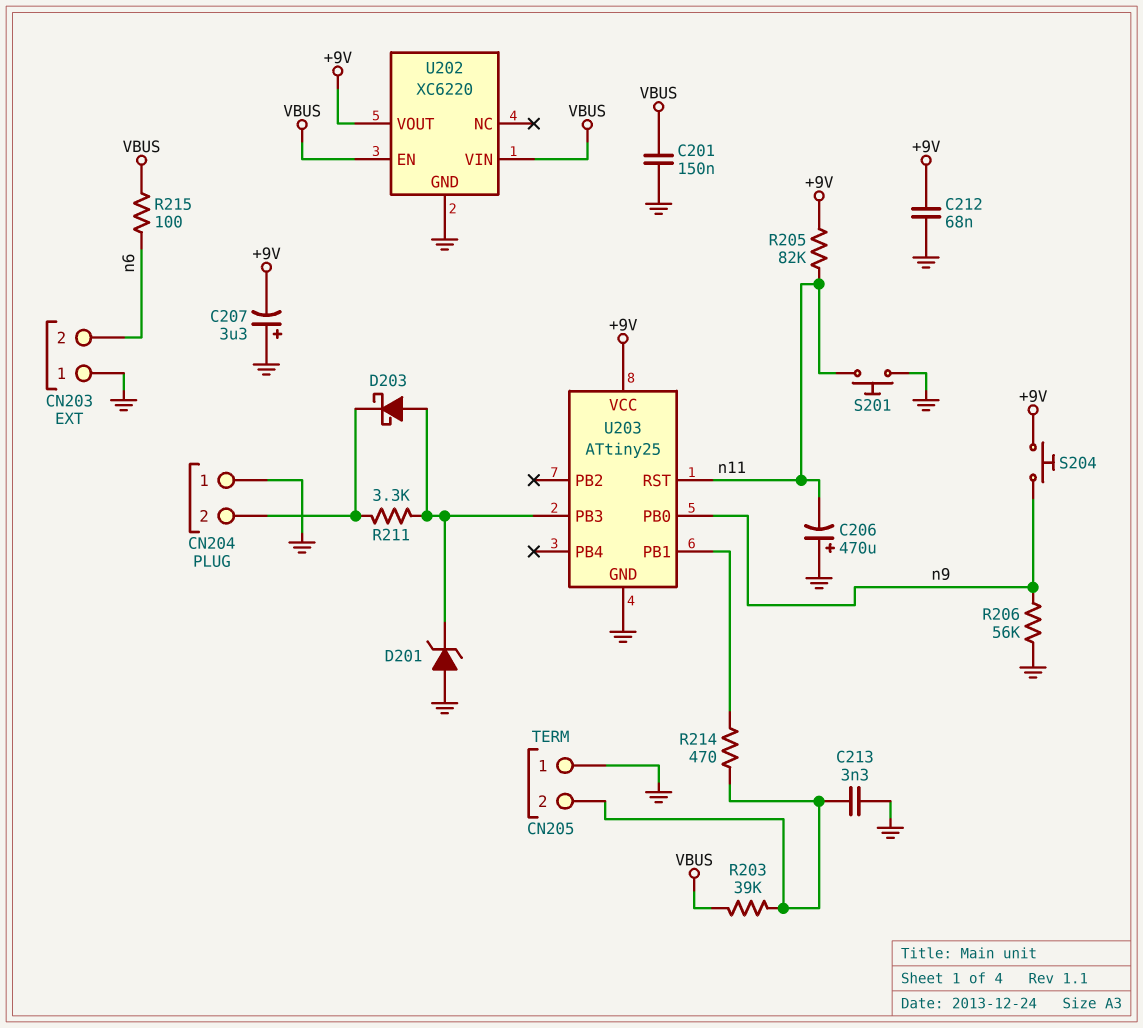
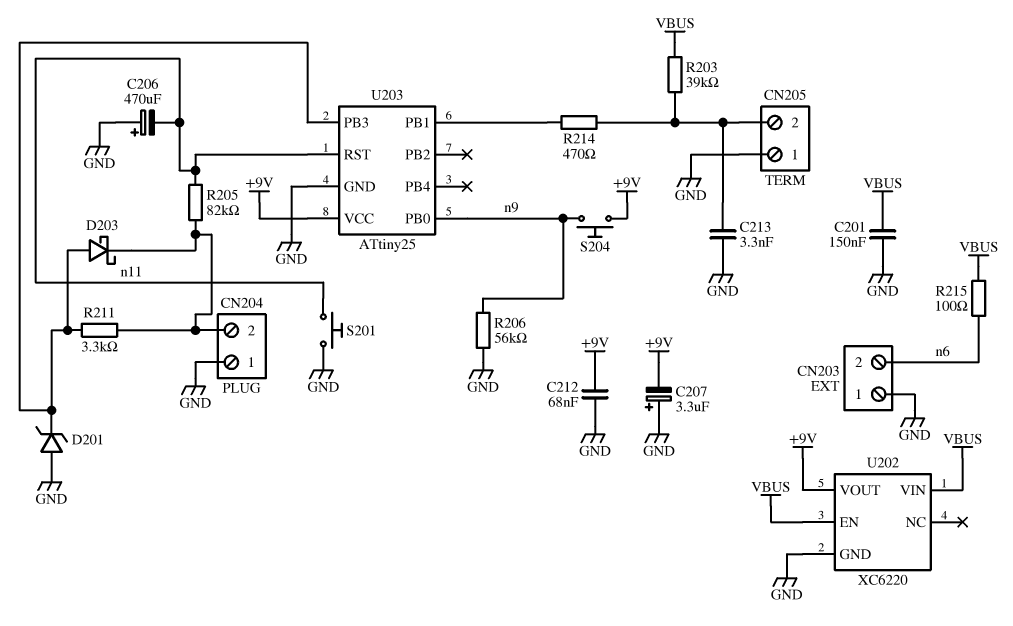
R205: 82k (+9V, n11) -> 82k (CN204/2, n11)

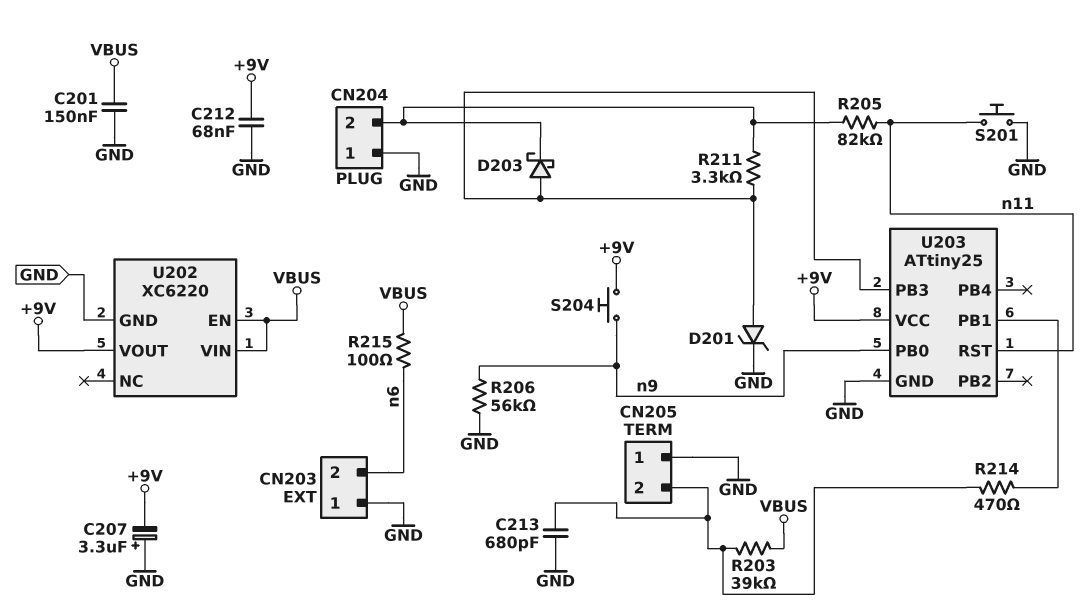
C206: 470uF (plus GND, minus n11) -> none
C213: 3.3nF (CN205/2, GND) -> 680pF (CN205/2, GND)
D201: zener (A GND, K U203/PB3) -> zener (A U203/PB3, K GND)

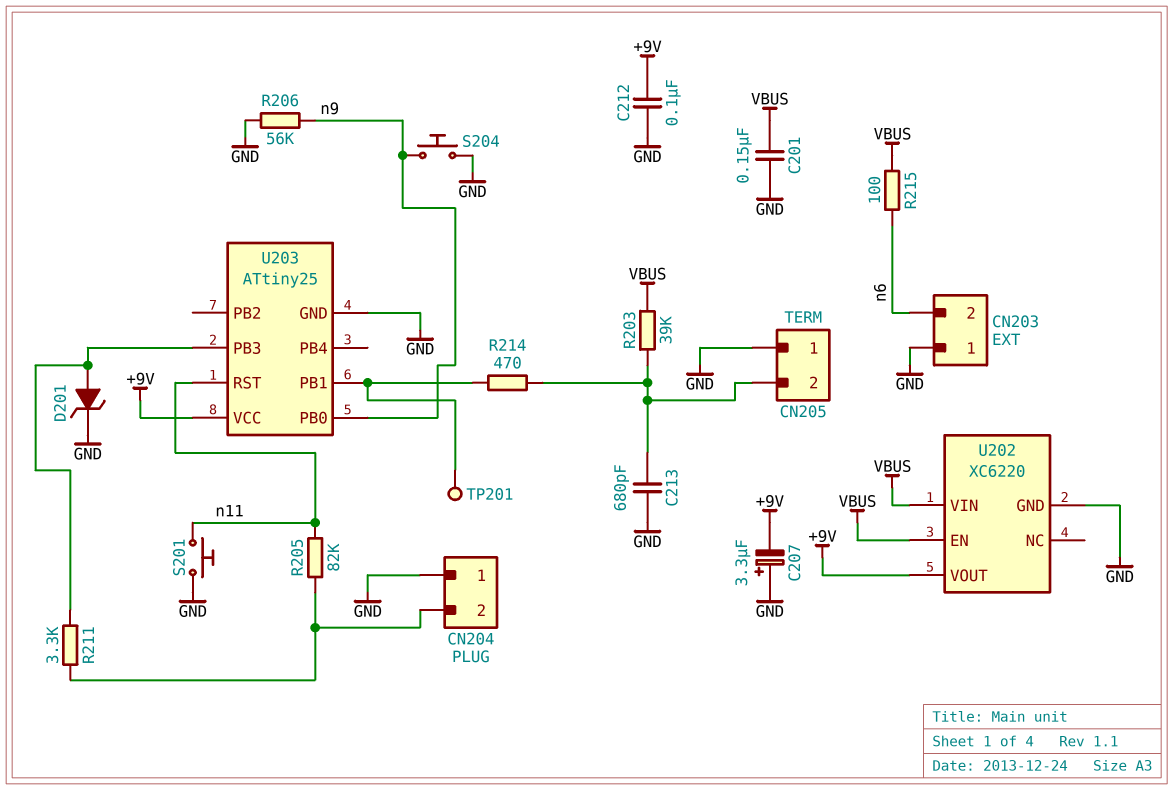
C212: 68nF (+9V, GND) -> 100nF (+9V, GND)
D203: schottky (A U203/PB3, K CN204/2) -> none
S204: button (+9V, n9) -> button (GND, n9)
TP201: none -> test point (U203/PB1)

